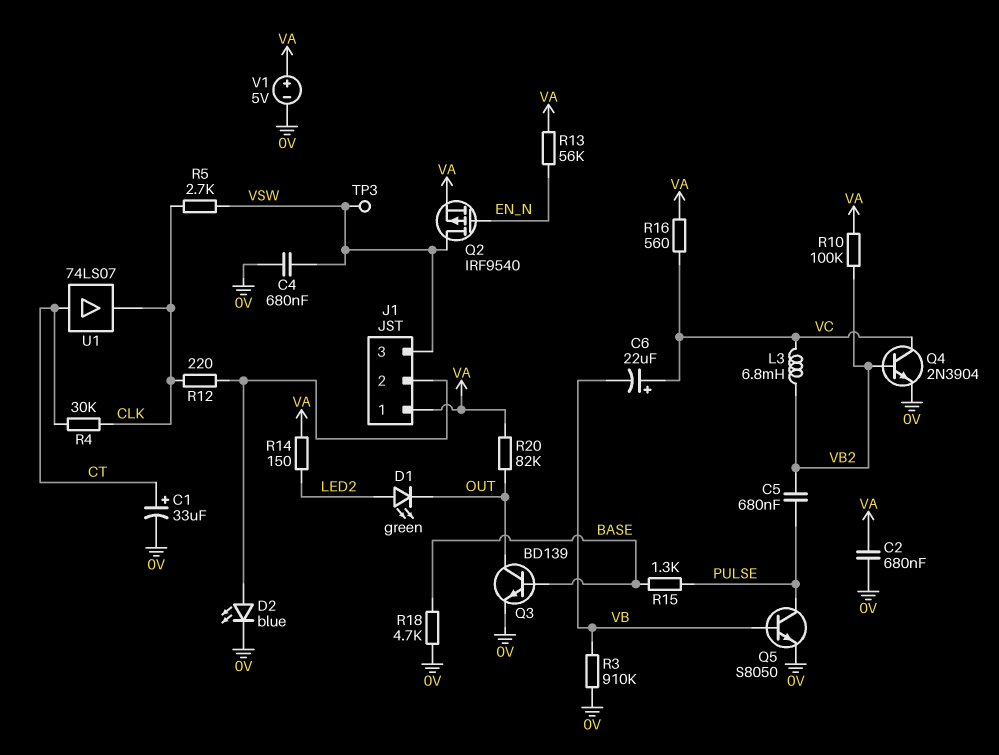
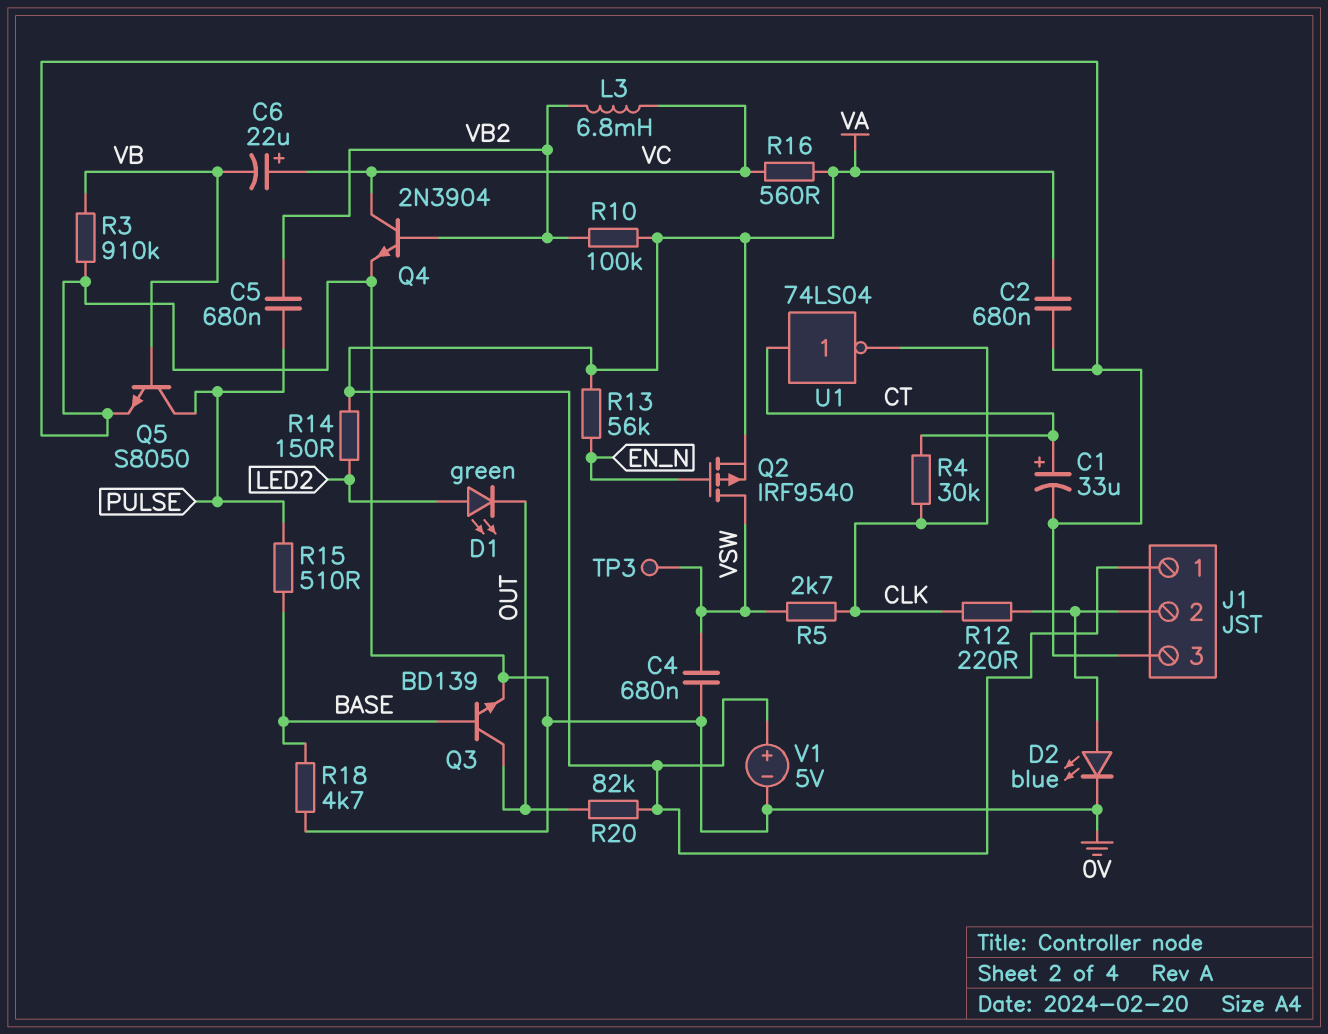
J1 pin 3: VSW -> 0V
R15: 1.3k (BASE, PULSE) -> 510 (BASE, PULSE)
U1: buffer 74LS07 (in CT, out CLK) -> NOT 74LS04 (in CT, out CLK)

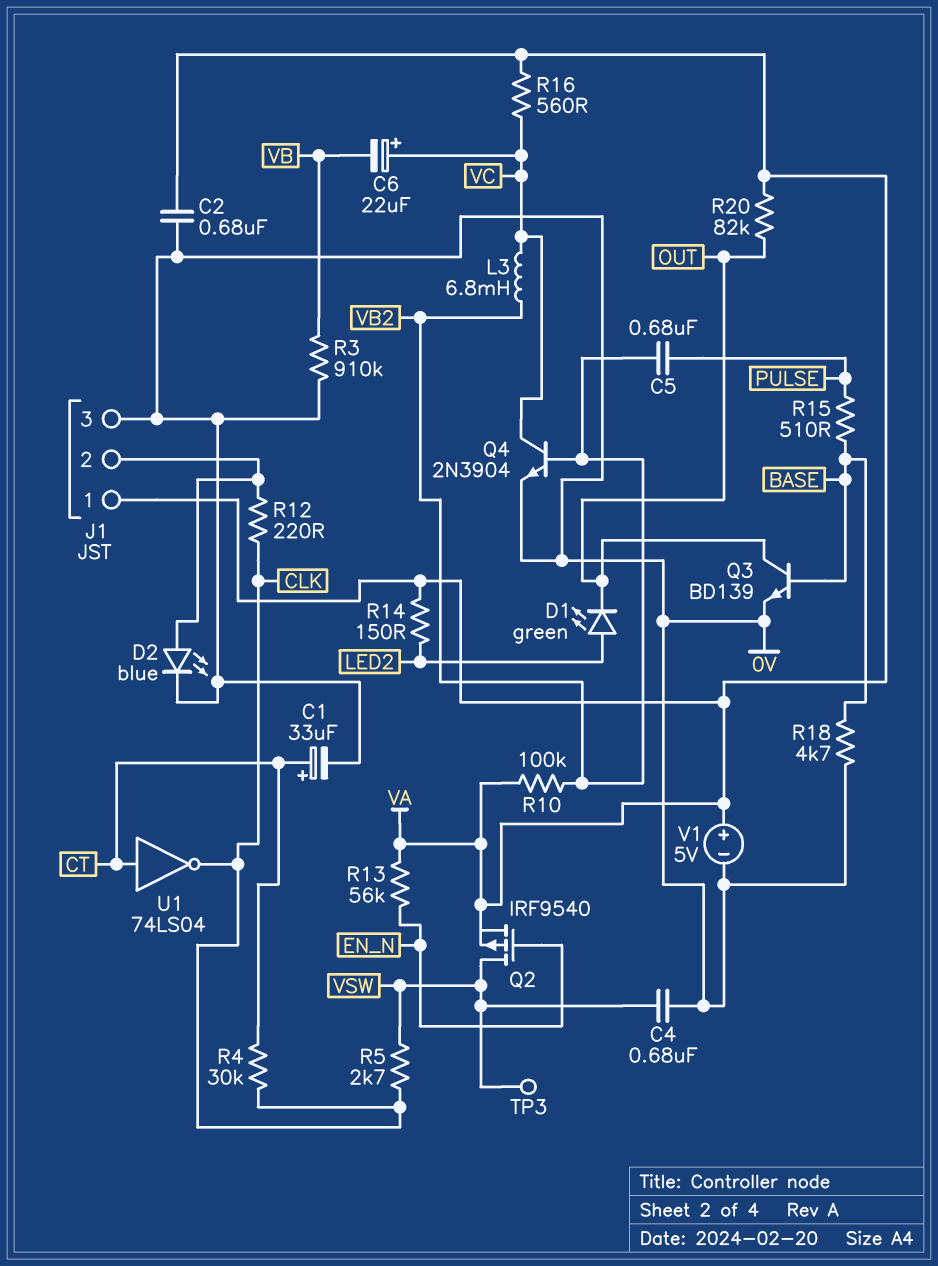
Q5: NPN S8050 (B VB, C PULSE, E 0V) -> none

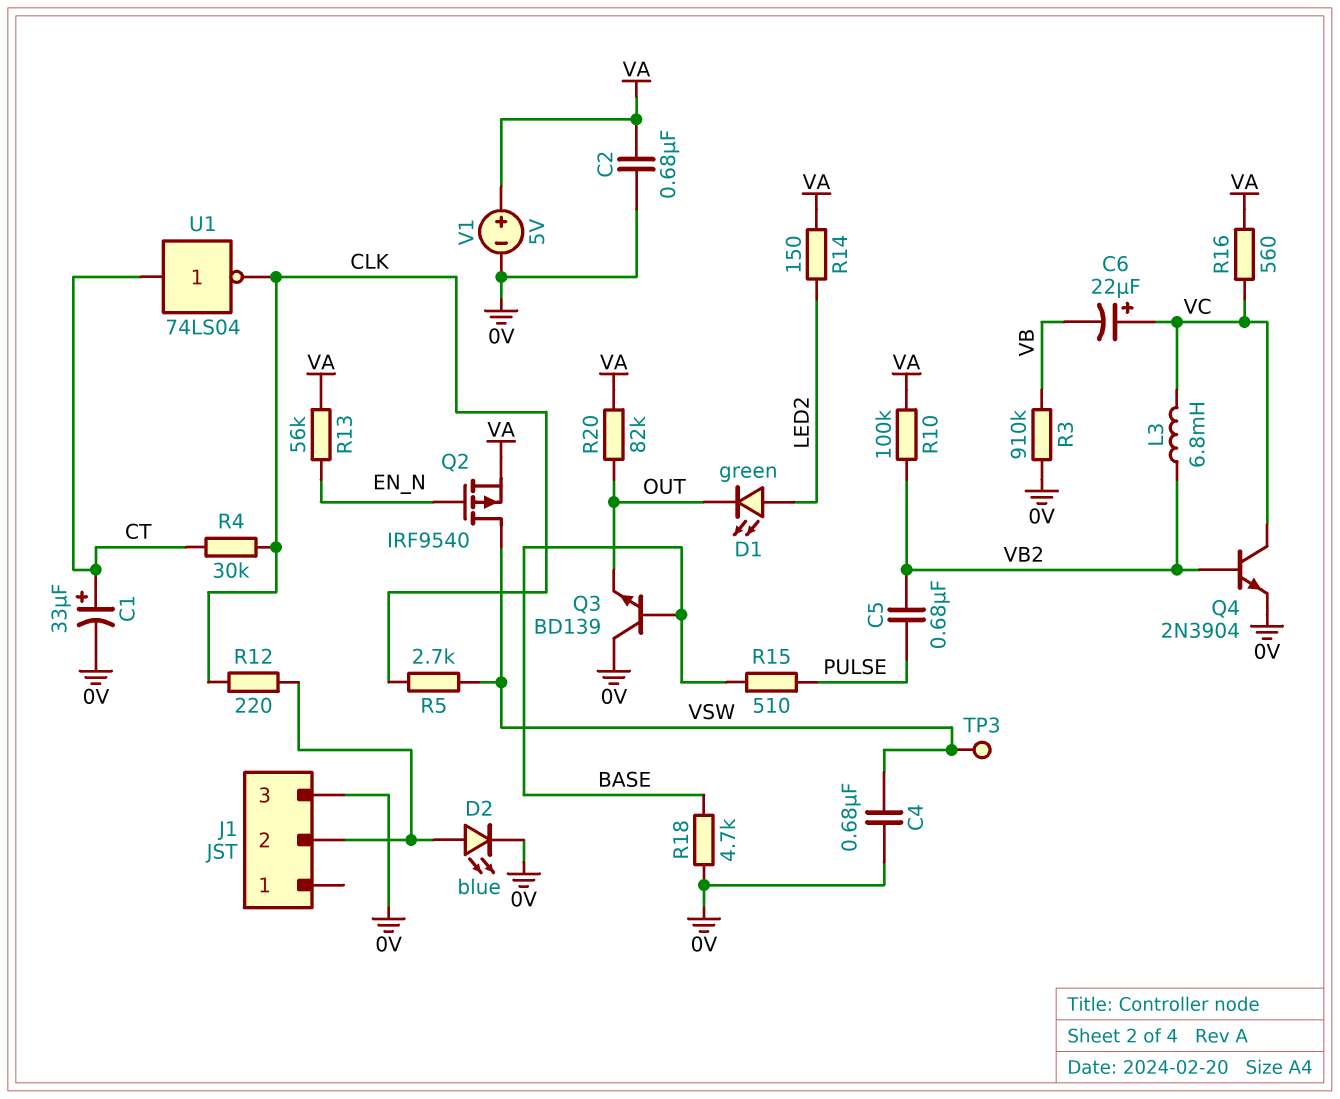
J1 pin 1: VA -> none
Q3: NPN BD139 (B BASE, C OUT, E 0V) -> NPN BD139 (B BASE, C 0V, E OUT)

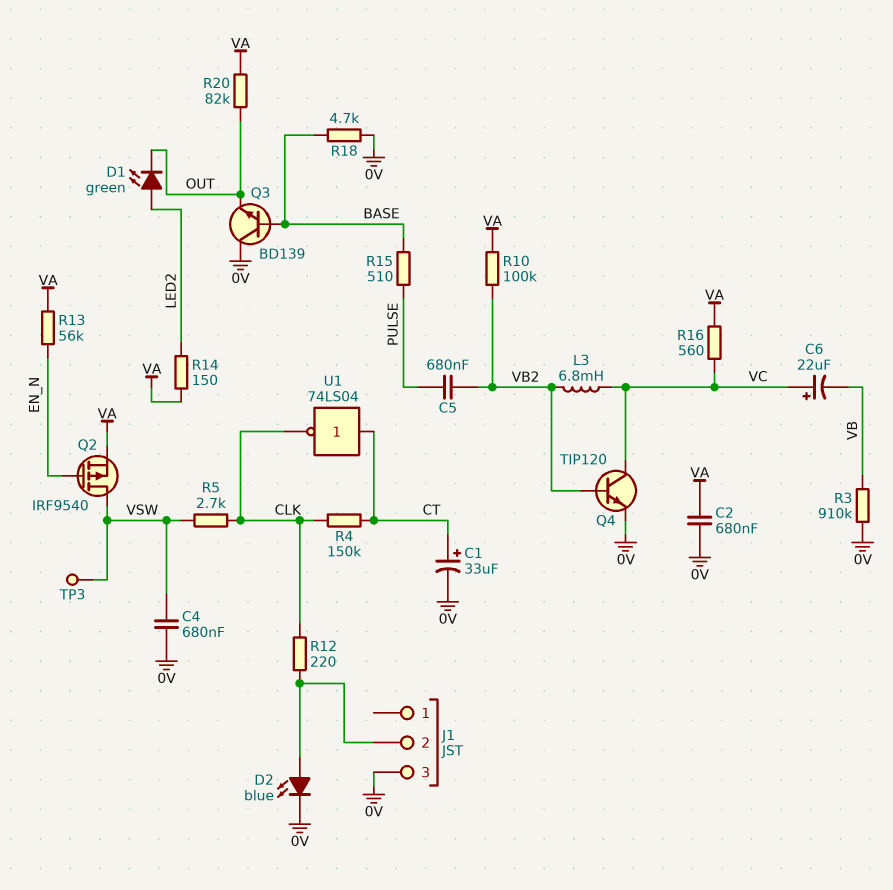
Q4: NPN 2N3904 (B VB2, C VC, E 0V) -> NPN TIP120 (B VB2, C VC, E 0V)
R4: 30k (CLK, CT) -> 150k (CLK, CT)
V1: 5V (plus VA, minus 0V) -> none

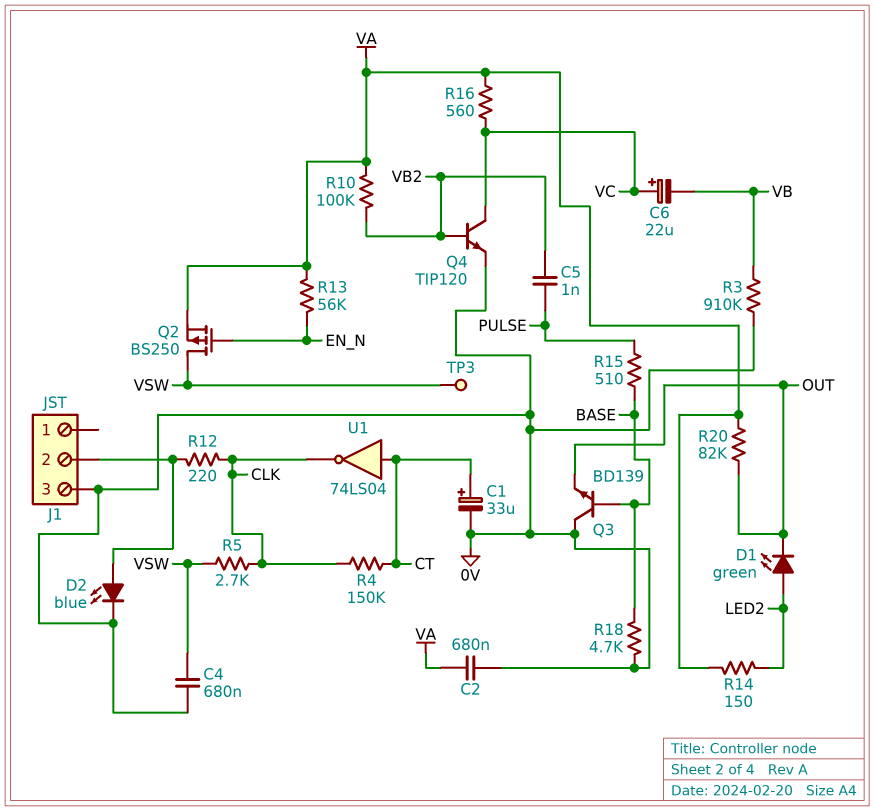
C5: 680nF (PULSE, VB2) -> 1nF (PULSE, VB2)
L3: 6.8mH (VB2, VC) -> none
Q2: PMOS IRF9540 (G EN_N, D VSW, S VA) -> PMOS BS250 (G EN_N, D VSW, S VA)

